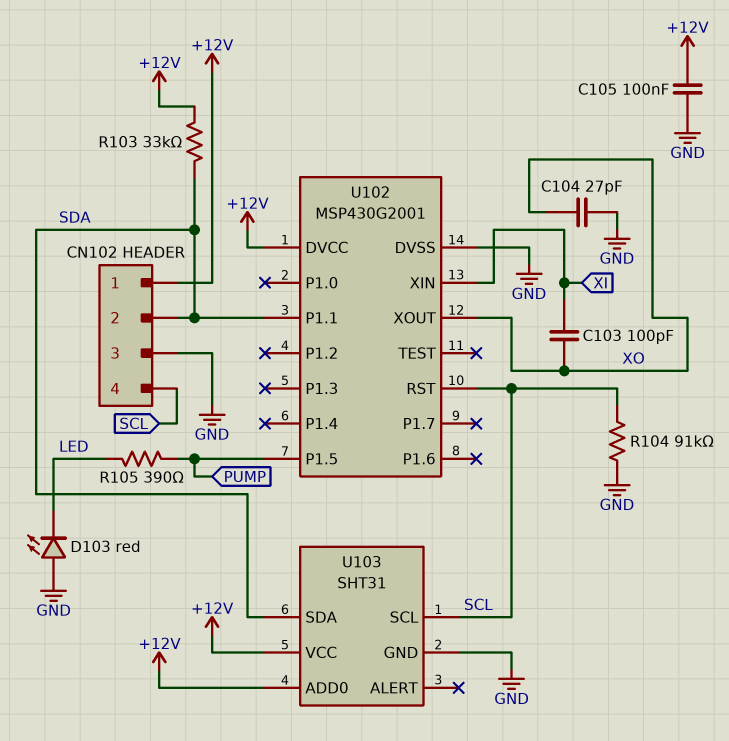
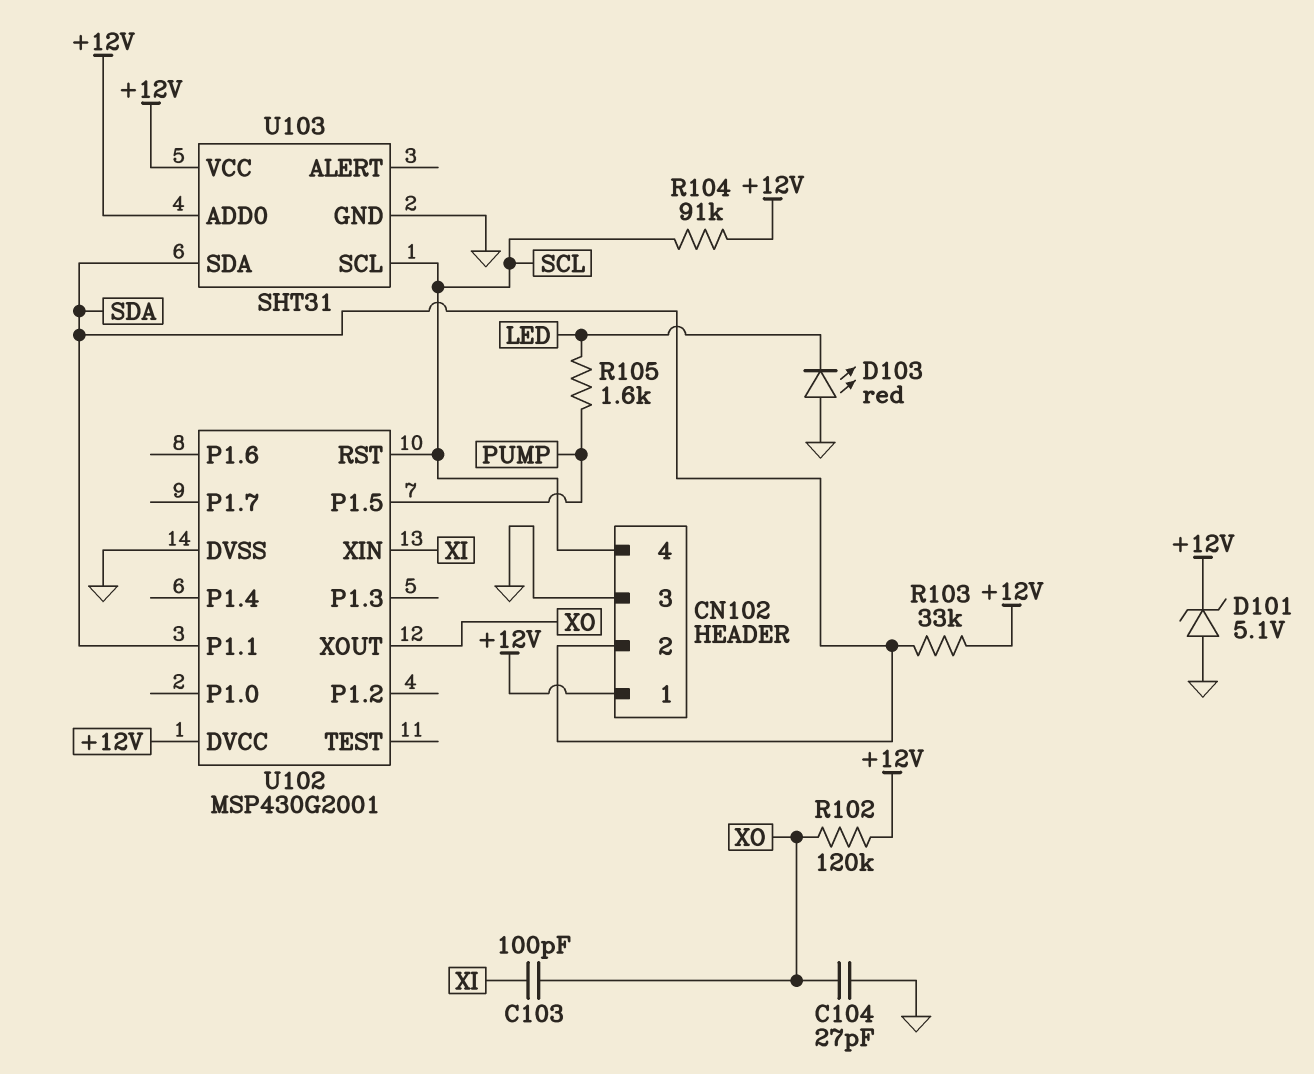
C105: 100nF (+12V, GND) -> none
D101: none -> zener 5.1V (A GND, K +12V)
R102: none -> 120k (+12V, XO)
R104: 91k (GND, SCL) -> 91k (+12V, SCL)
R105: 390 (LED, PUMP) -> 1.6k (LED, PUMP)

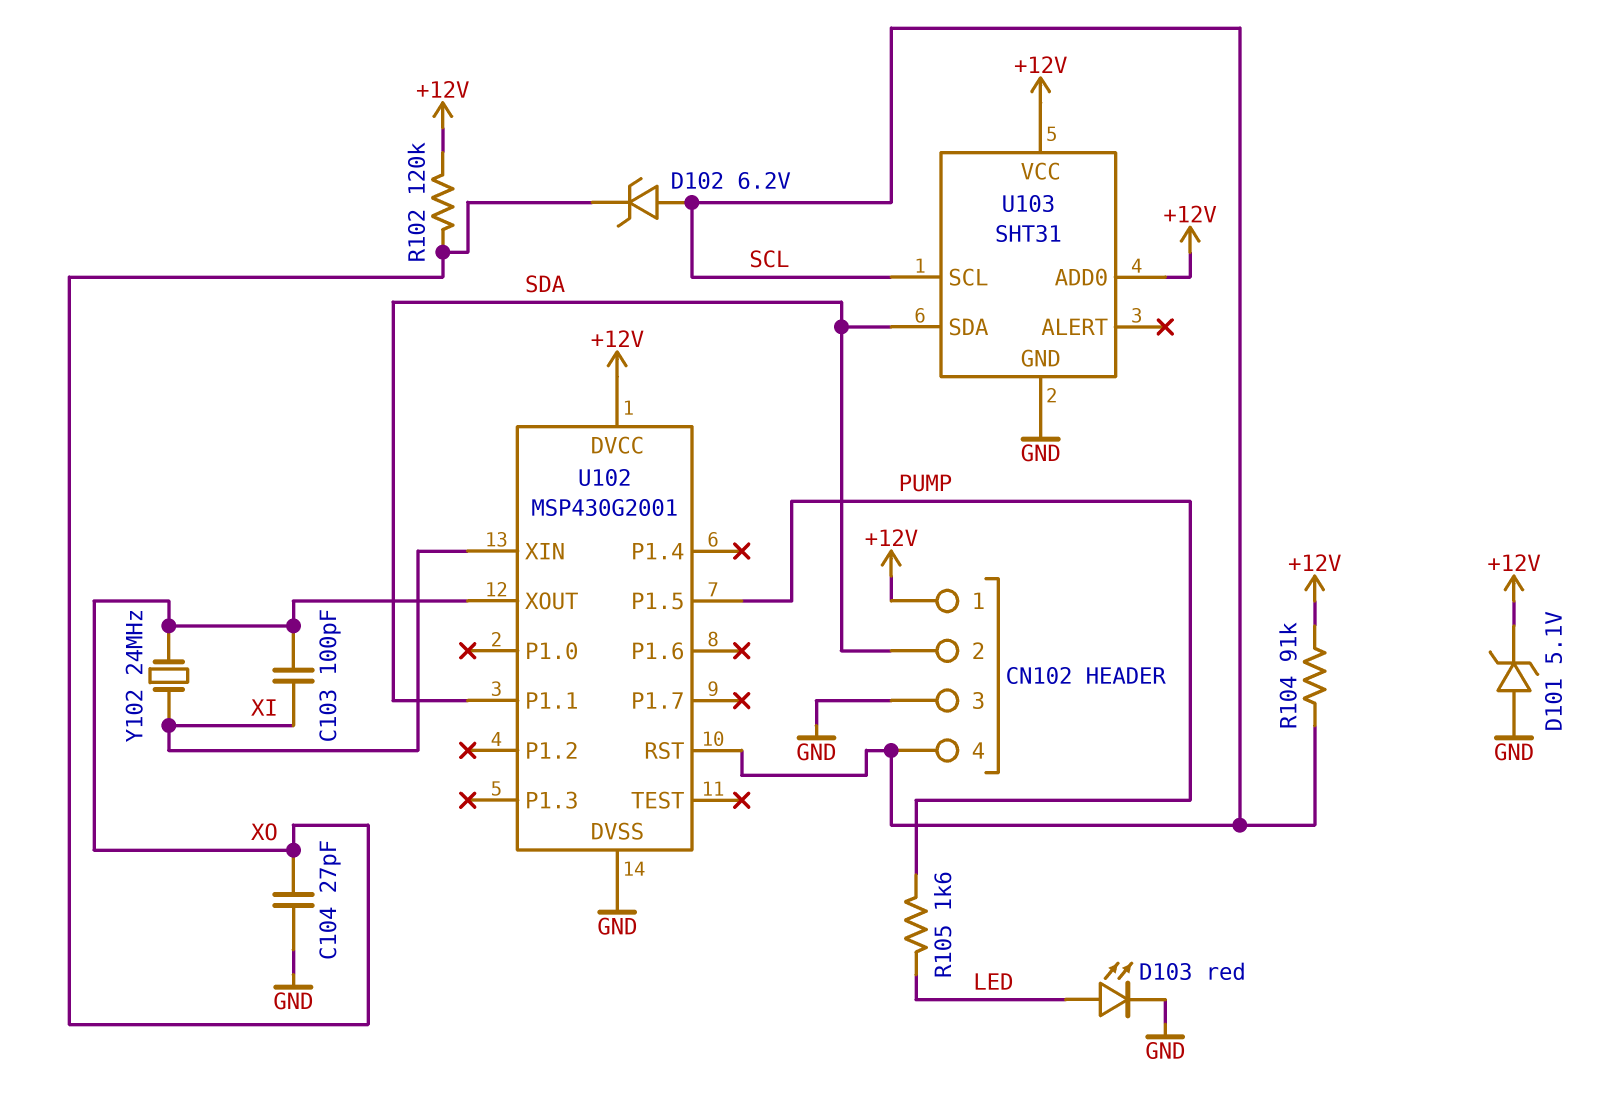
D102: none -> zener 6.2V (A SCL, K XO)
D103: LED red (A GND, K LED) -> LED red (A LED, K GND)
R103: 33k (+12V, SDA) -> none
Y102: none -> 24MHz (XI, XO)

